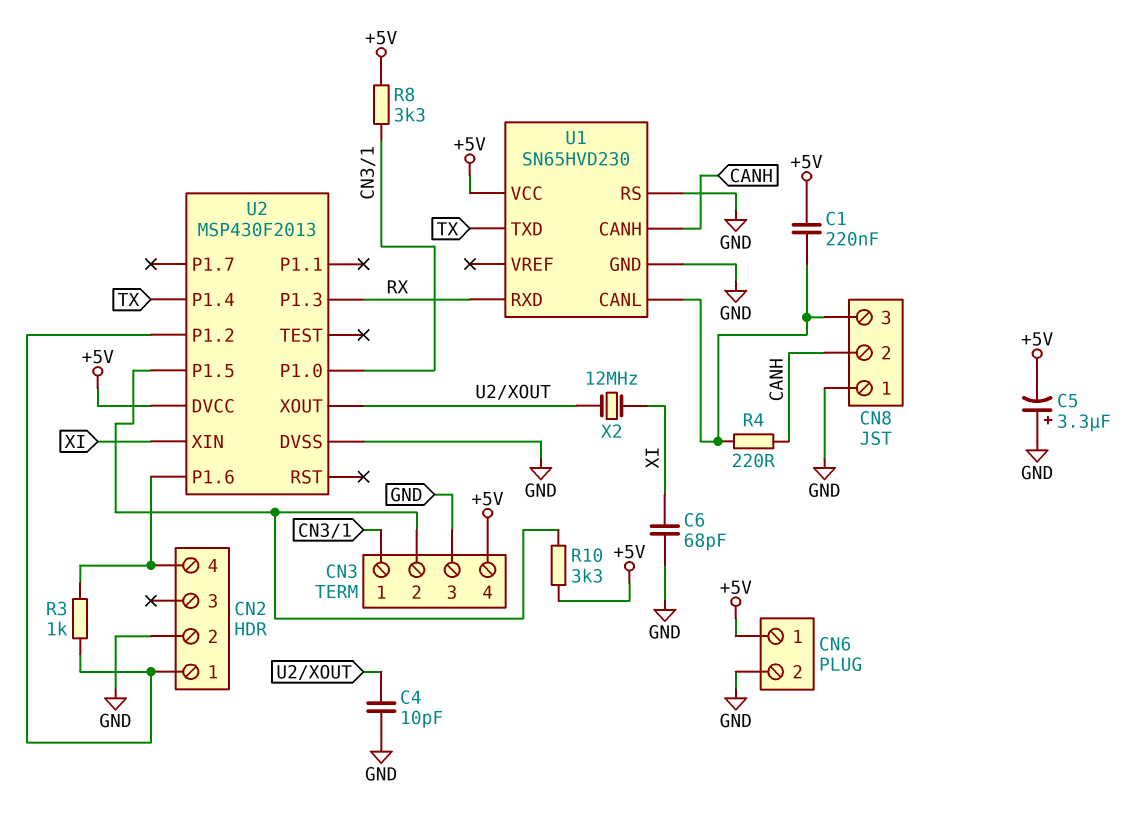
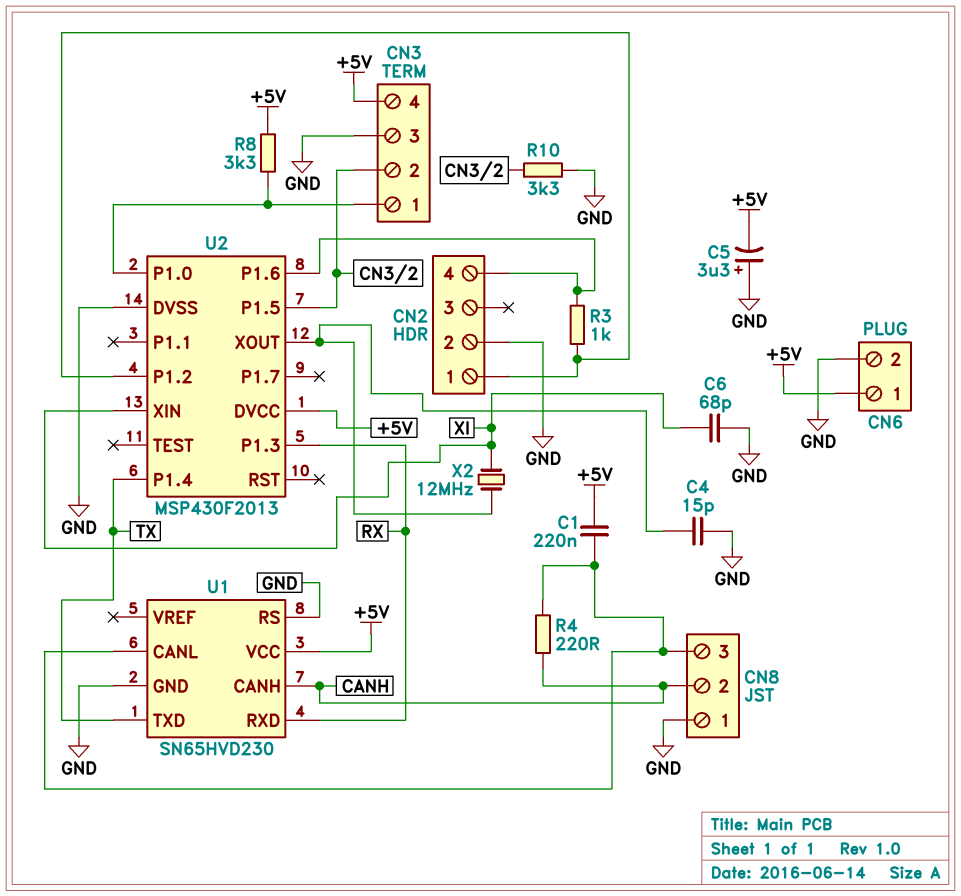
C4: 10pF (GND, U2/XOUT) -> 15pF (GND, U2/XOUT)
R10: 3.3k (+5V, CN3/2) -> 3.3k (CN3/2, GND)

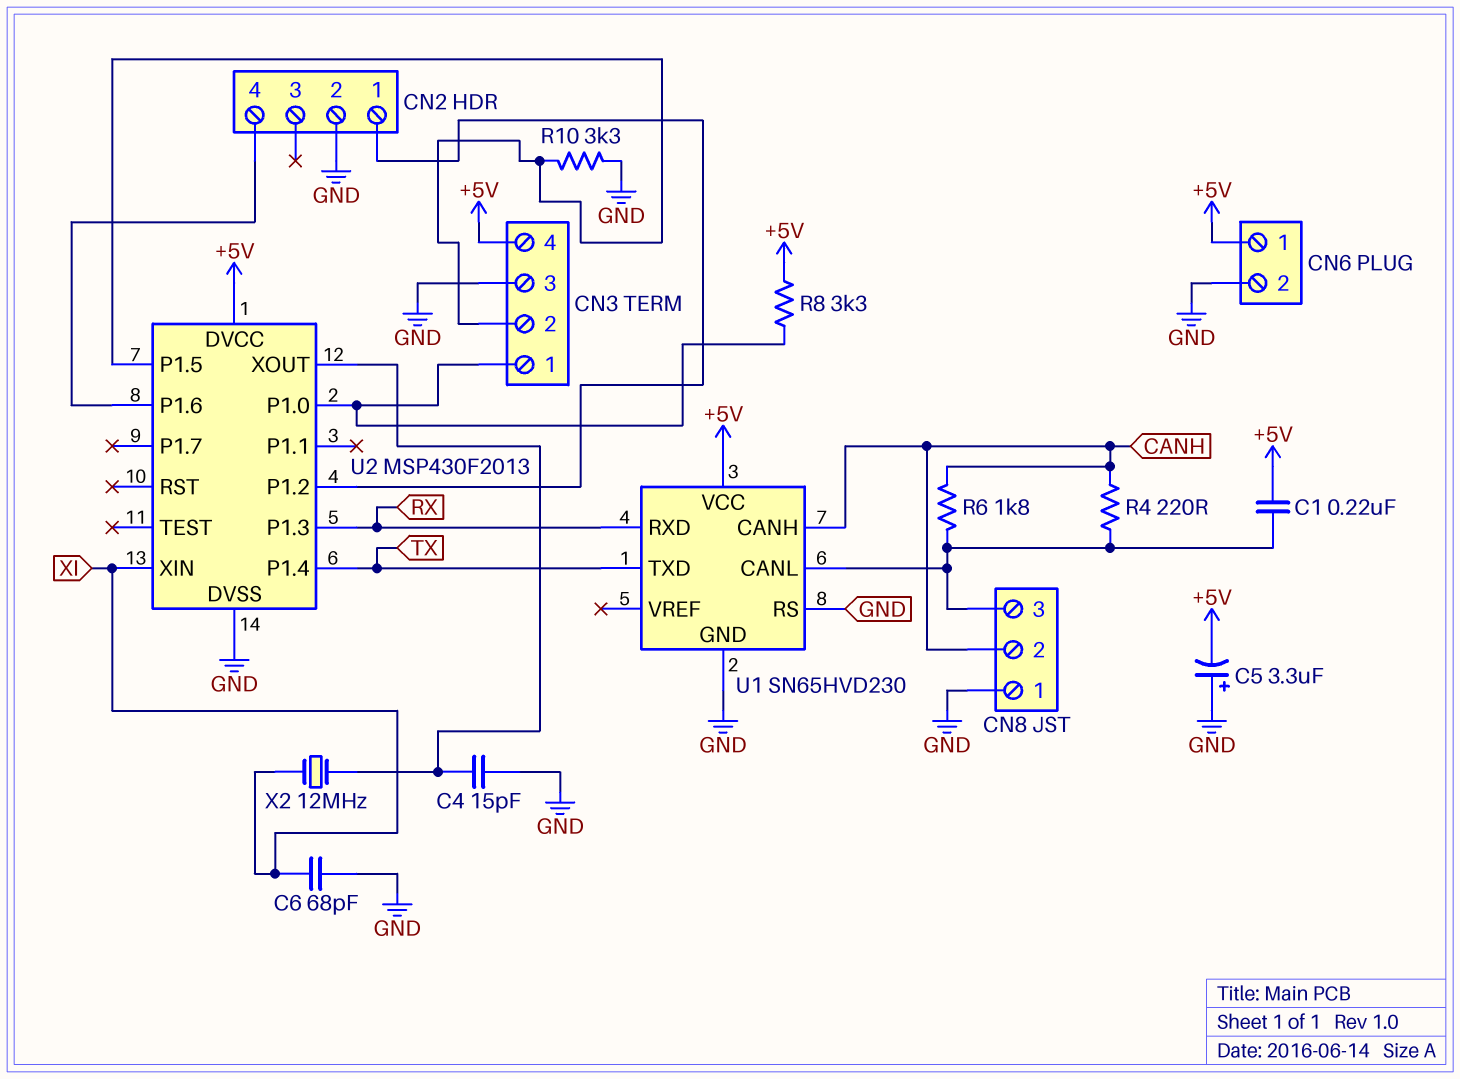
R3: 1k (CN2/1, CN2/4) -> none
R6: none -> 1.8k (CANH, CN8/3)

